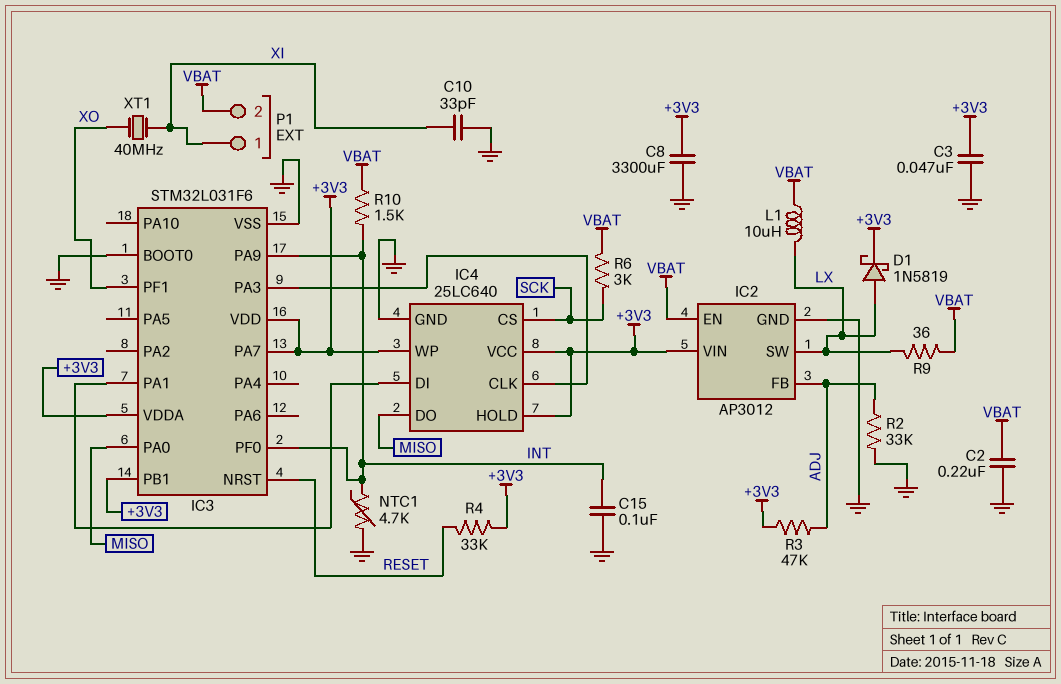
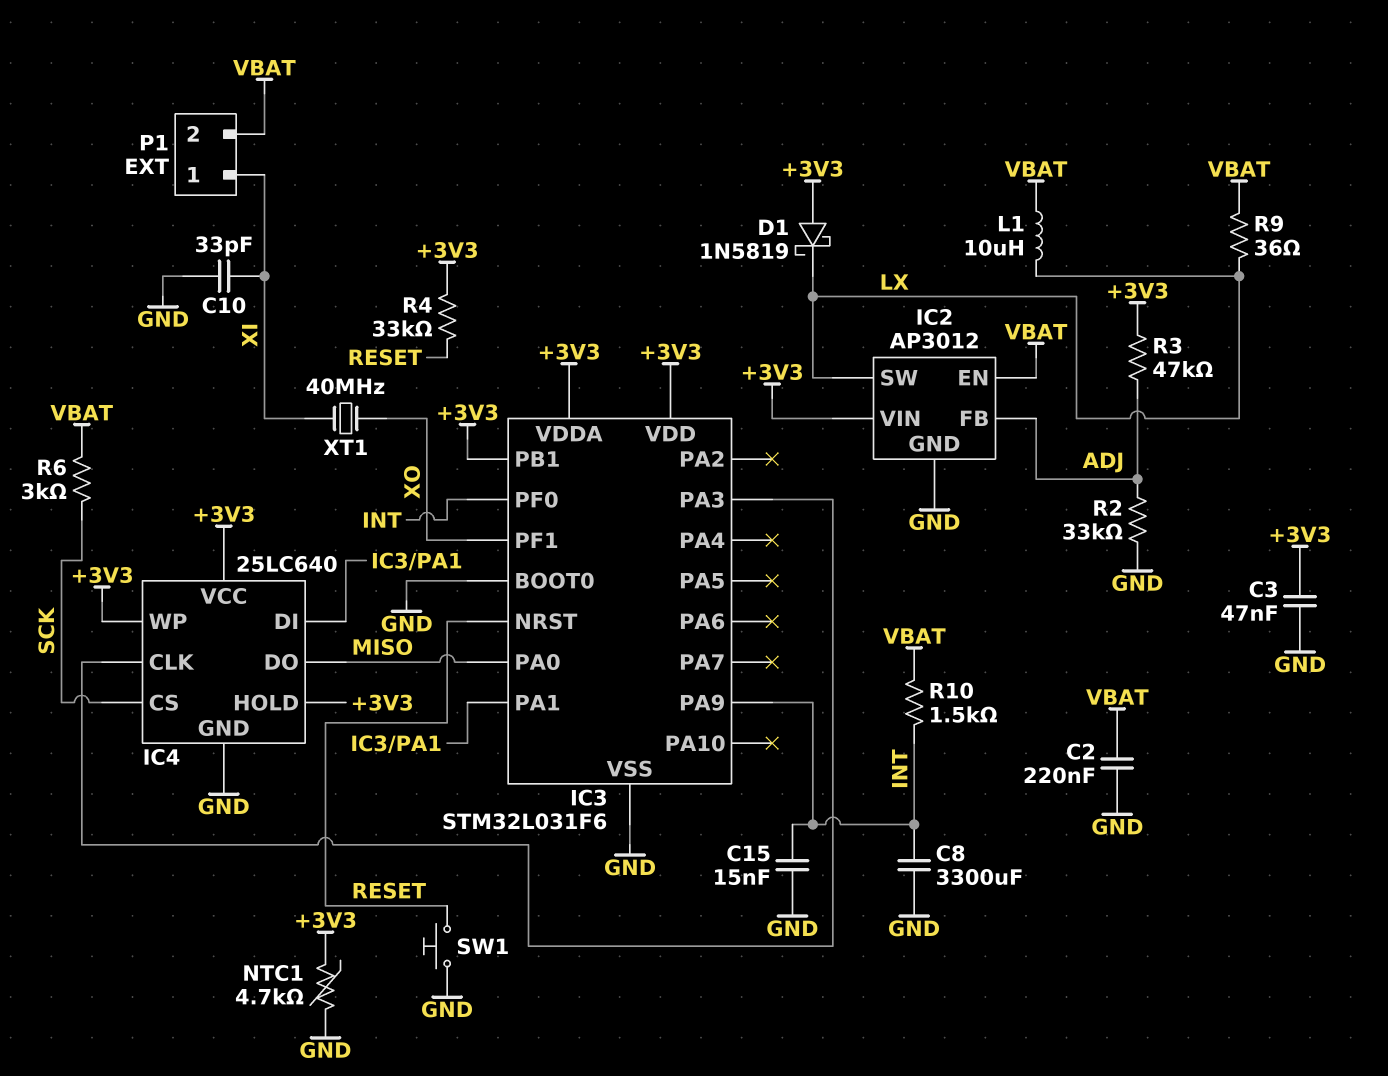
C8: 3300uF (+3V3, GND) -> 3300uF (GND, INT)
C15: 100nF (GND, INT) -> 15nF (GND, INT)
D1: schottky 1N5819 (A LX, K +3V3) -> schottky 1N5819 (A +3V3, K LX)
IC3 pin PA7: +3V3 -> none
NTC1: 4.7k (GND, INT) -> 4.7k (+3V3, GND)
SW1: none -> button (GND, RESET)

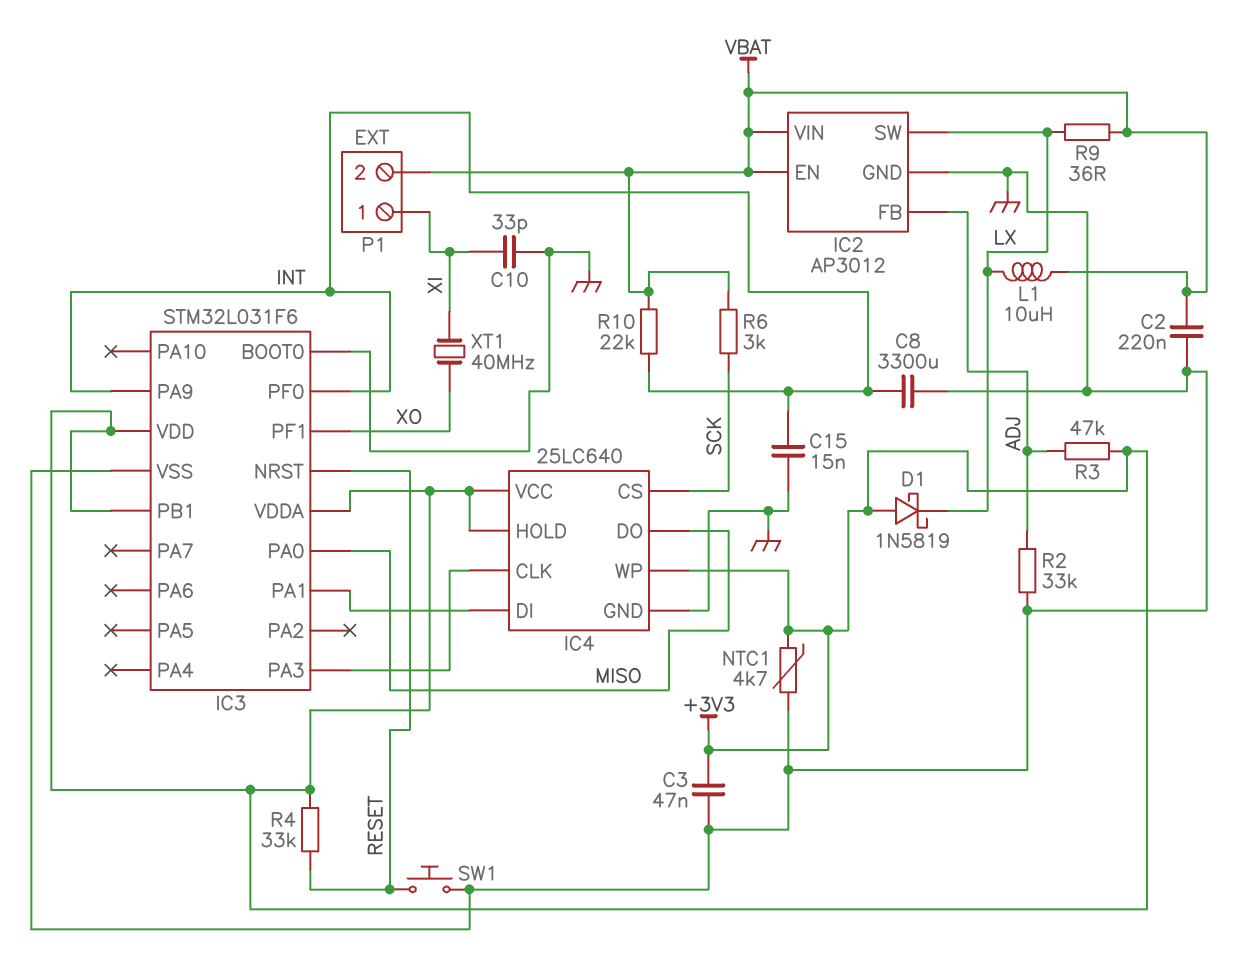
IC2 pin VIN: +3V3 -> VBAT
R10: 1.5k (INT, VBAT) -> 22k (INT, VBAT)

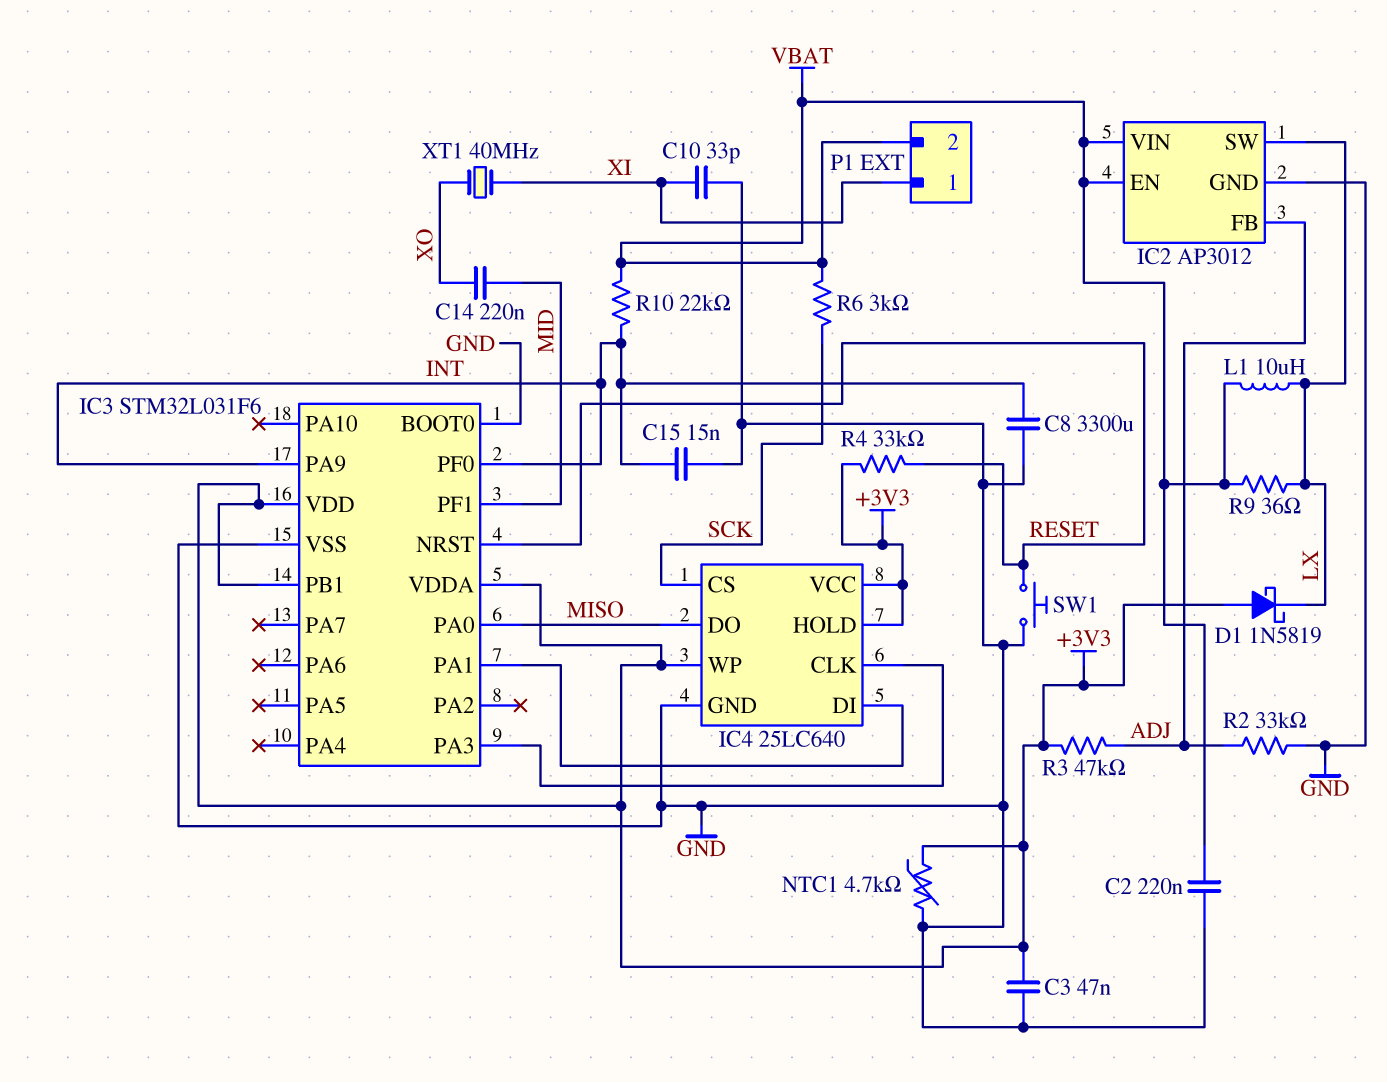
C14: none -> 220nF (MID, XO)
IC3 pin PF1: XO -> MID

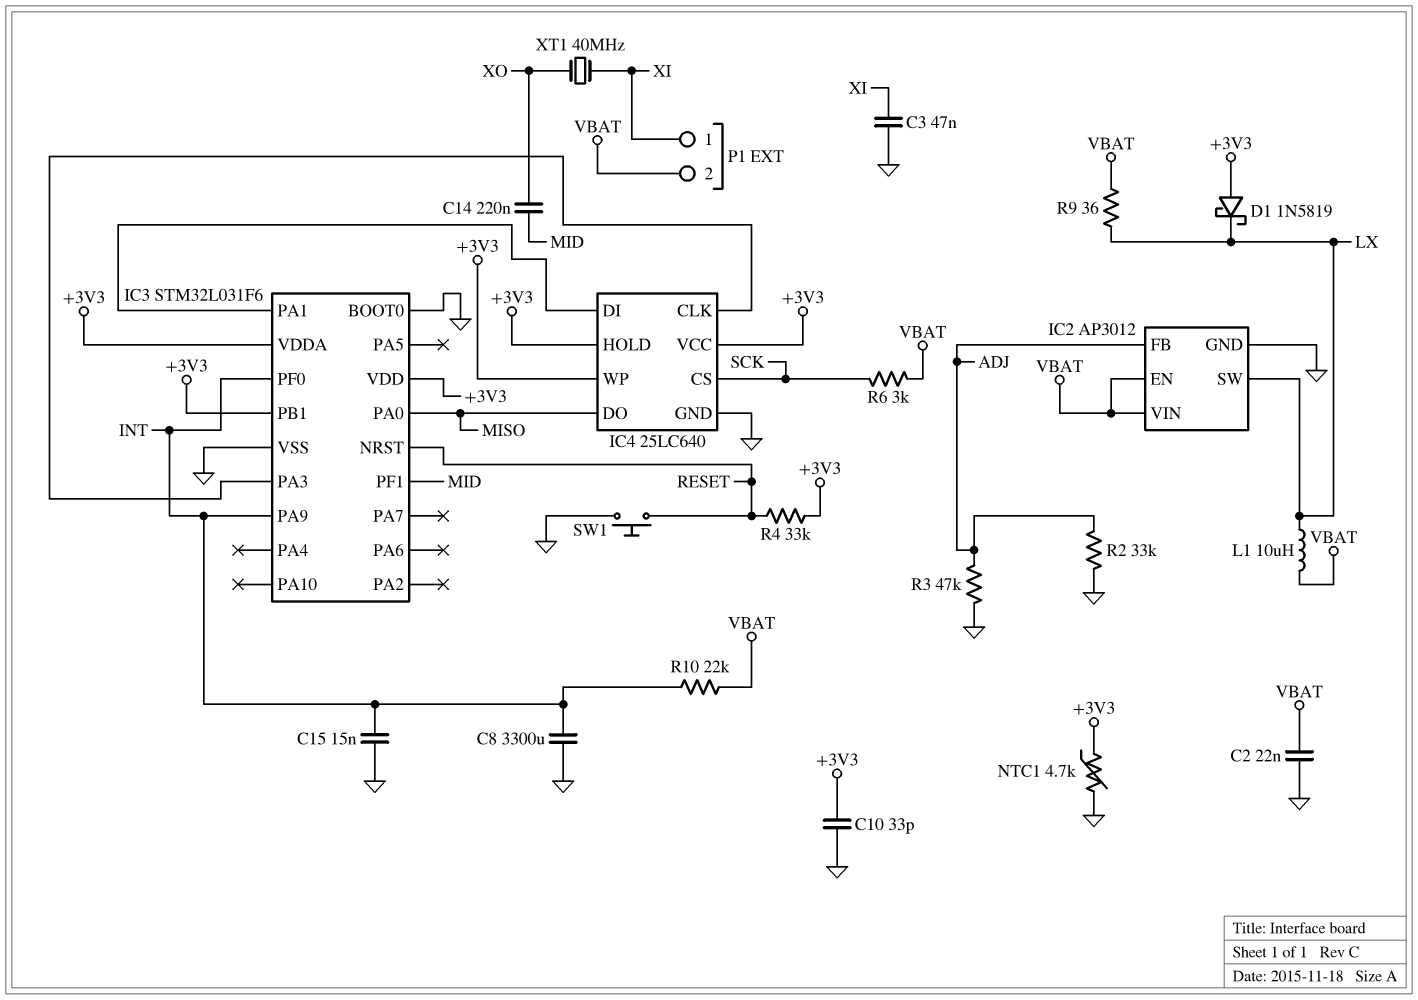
C2: 220nF (GND, VBAT) -> 22nF (GND, VBAT)
C3: 47nF (+3V3, GND) -> 47nF (GND, XI)
C10: 33pF (GND, XI) -> 33pF (+3V3, GND)
R3: 47k (+3V3, ADJ) -> 47k (ADJ, GND)

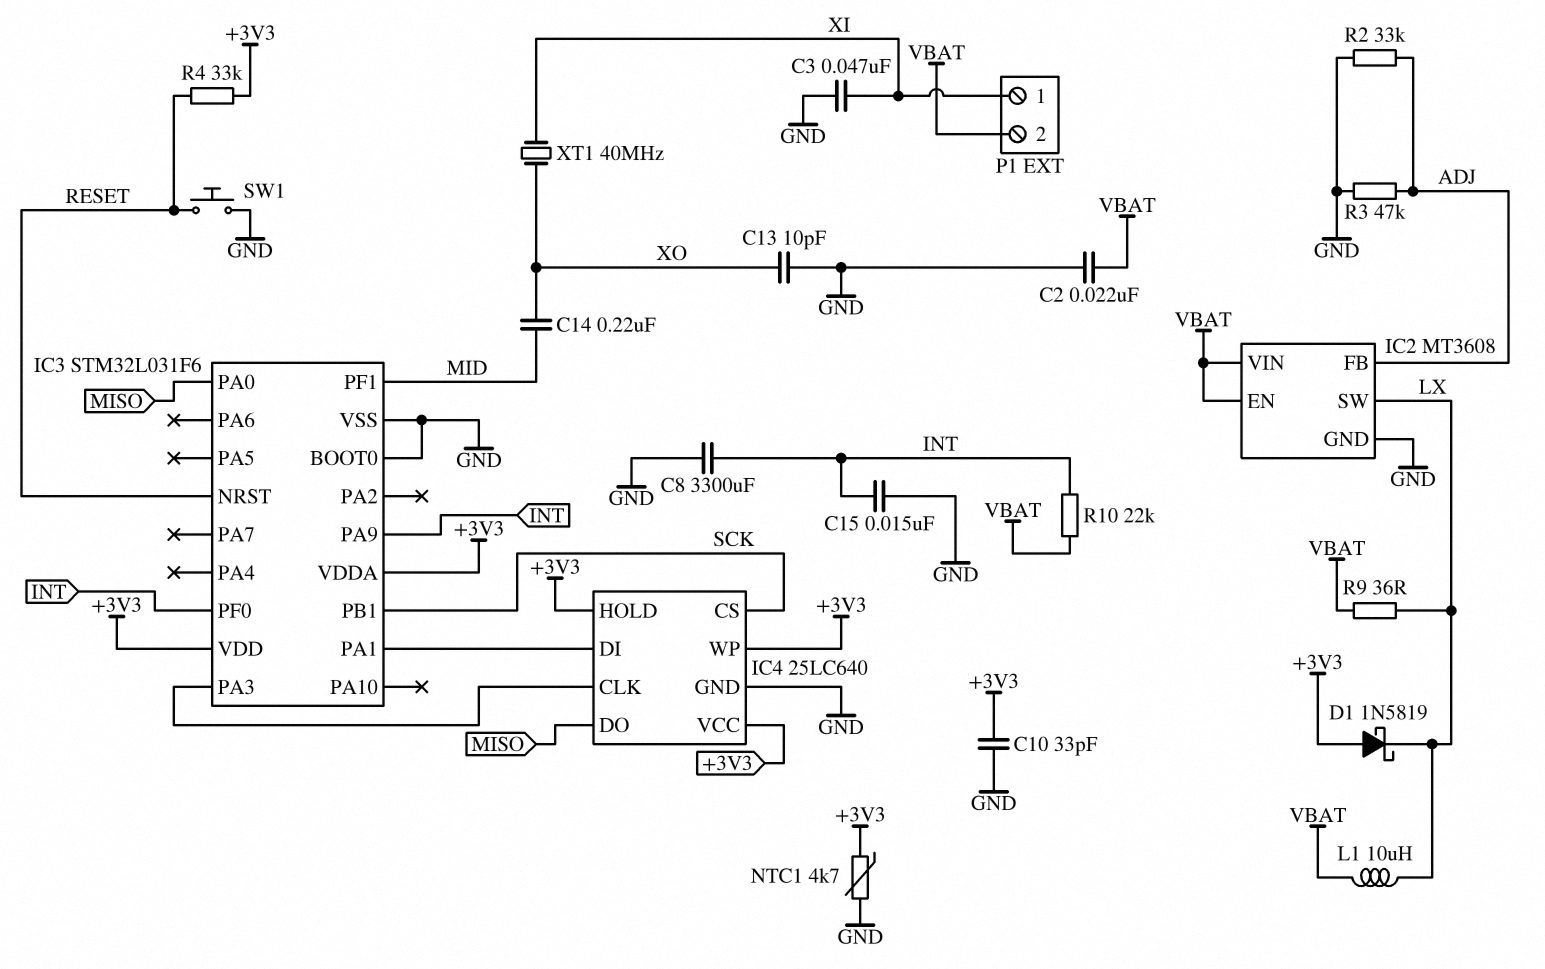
C13: none -> 10pF (GND, XO)
IC2: AP3012 -> MT3608
IC3 pin PB1: +3V3 -> SCK
R6: 3k (SCK, VBAT) -> none

